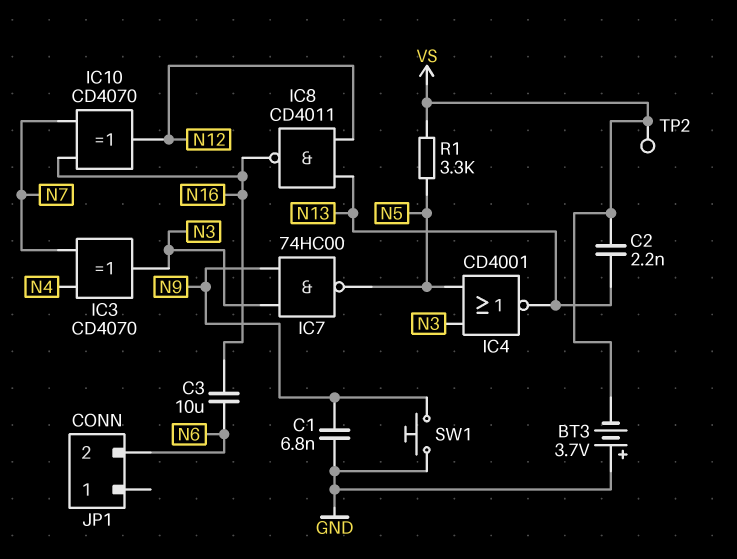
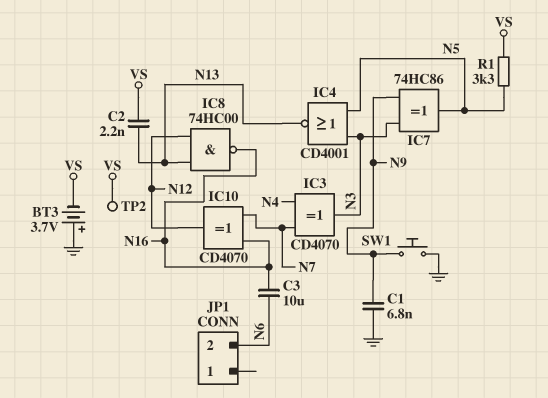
IC7: NAND 74HC00 (in N3, in N9, out N5) -> XOR 74HC86 (in N3, in N9, out N5)
IC8: NAND CD4011 (in N12, in N13, out N16) -> NAND 74HC00 (in N12, in N13, out N16)

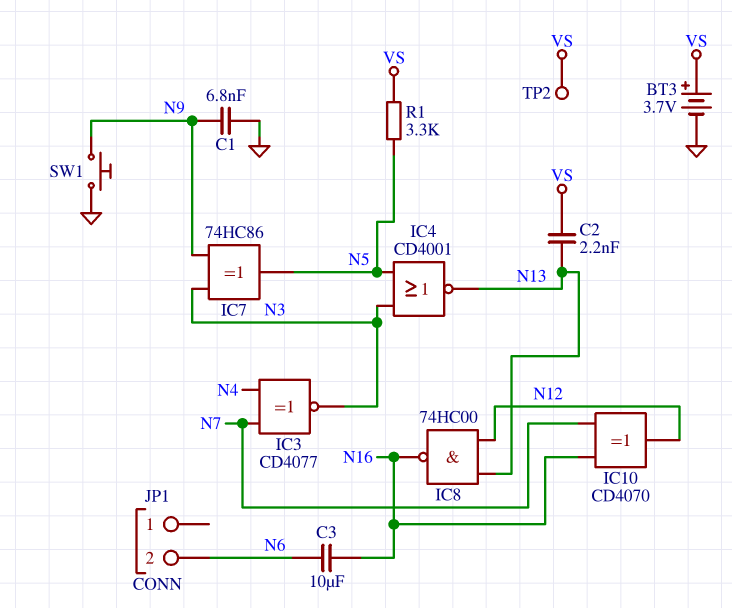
BT3: 3.7V (plus GND, minus VS) -> 3.7V (plus VS, minus GND)
IC3: XOR CD4070 (in N4, in N7, out N3) -> XNOR CD4077 (in N4, in N7, out N3)

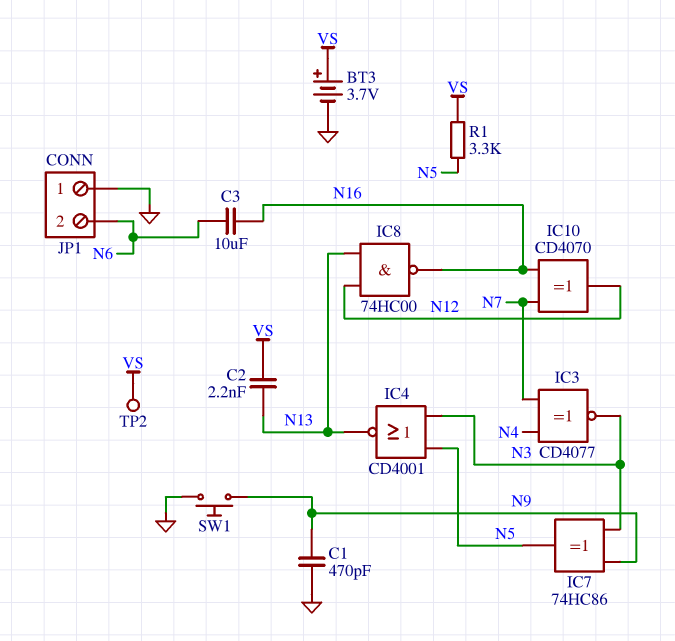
C1: 6.8nF (GND, N9) -> 470pF (GND, N9)
JP1 pin 1: none -> GND

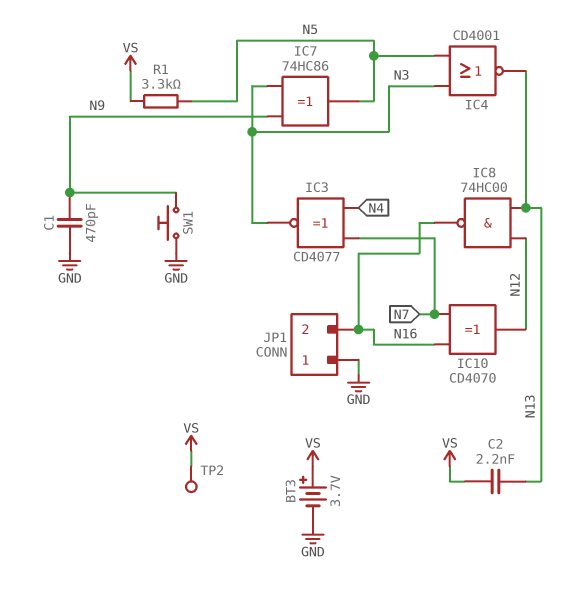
C3: 10uF (N6, N16) -> none
JP1 pin 2: N6 -> N16

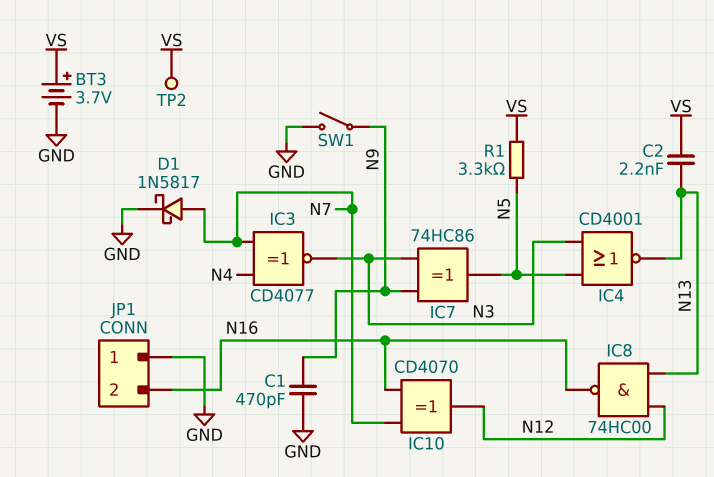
D1: none -> schottky 1N5817 (A N7, K GND)
SW1: button (GND, N9) -> switch (GND, N9)

